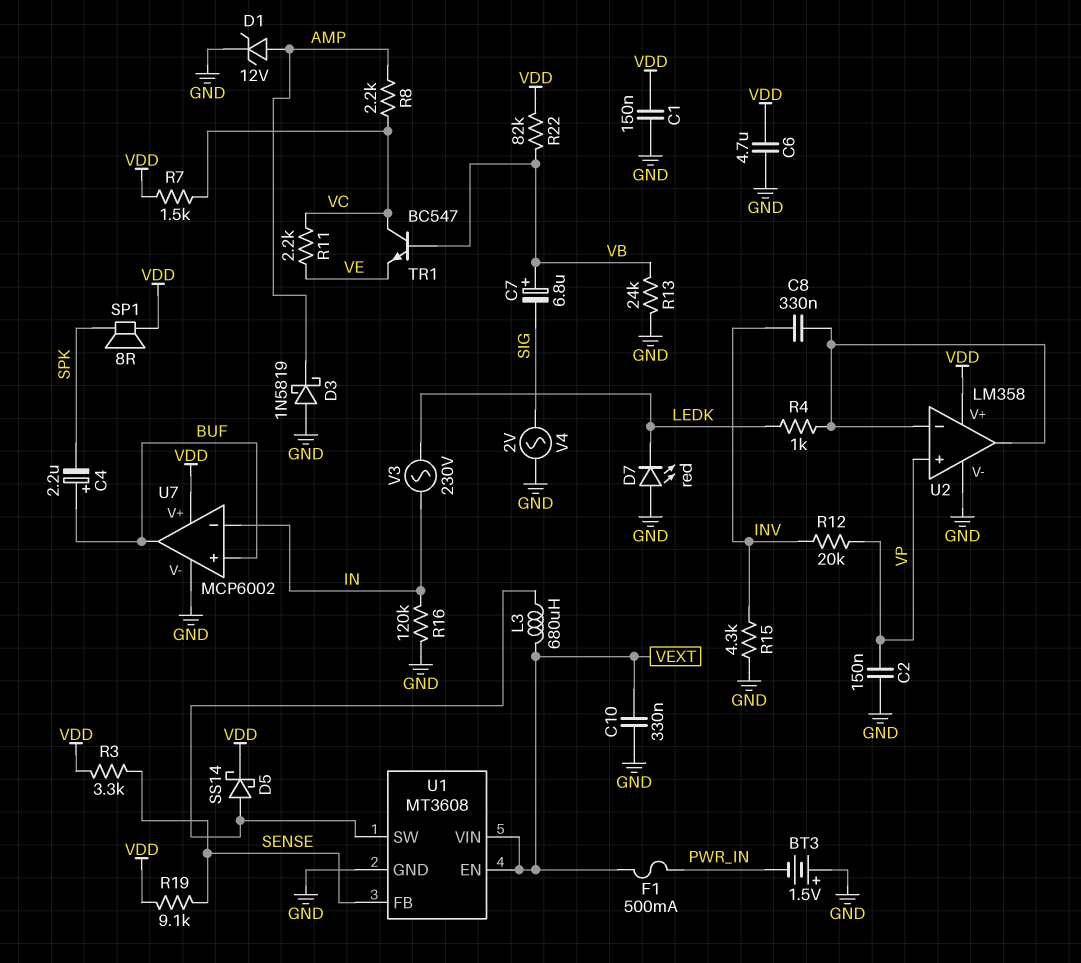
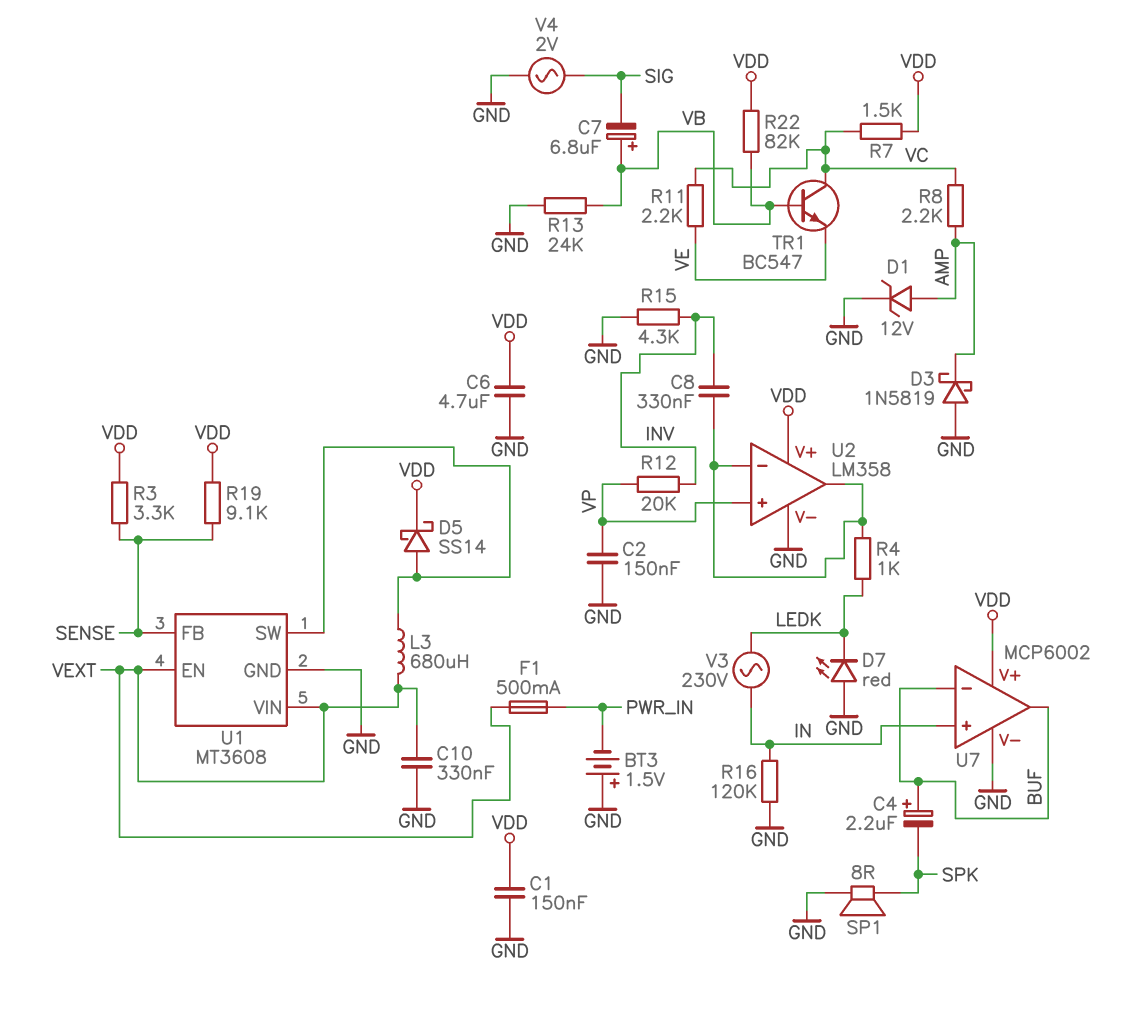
SP1: speaker 8R (SPK, VDD) -> speaker 8R (GND, SPK)
U7 pin in+: BUF -> IN
U7 pin in-: IN -> BUF

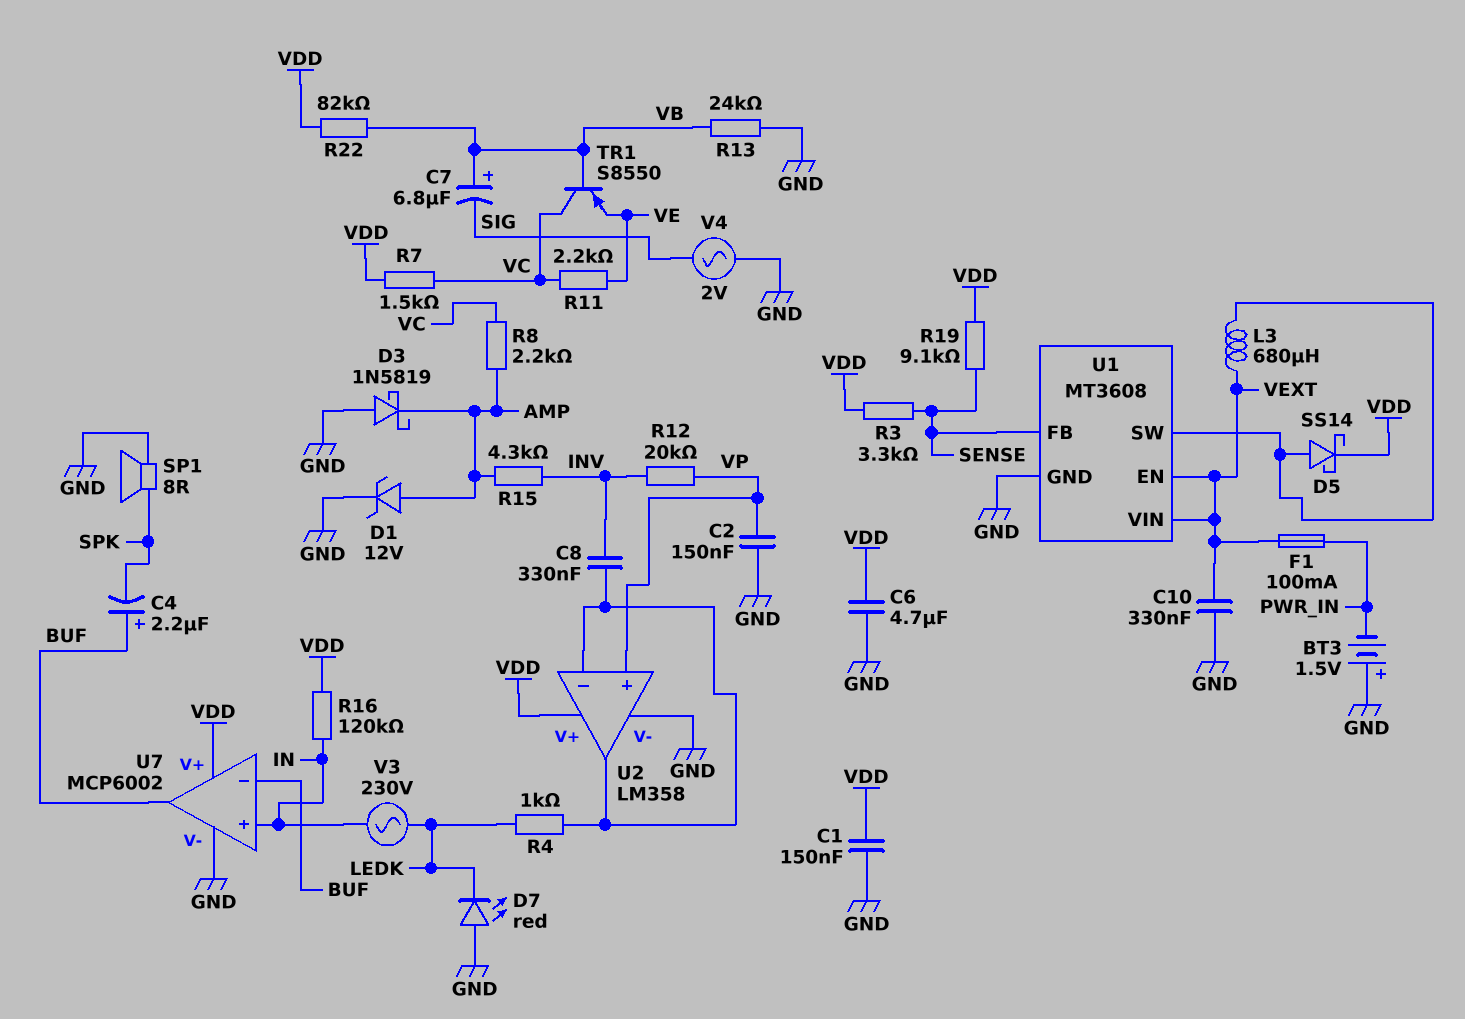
F1: 500mA (PWR_IN, VEXT) -> 100mA (PWR_IN, VEXT)
R15: 4.3k (GND, INV) -> 4.3k (AMP, INV)
R16: 120k (GND, IN) -> 120k (IN, VDD)
TR1: NPN BC547 (B VB, C VC, E VE) -> PNP S8550 (B VB, C VC, E VE)

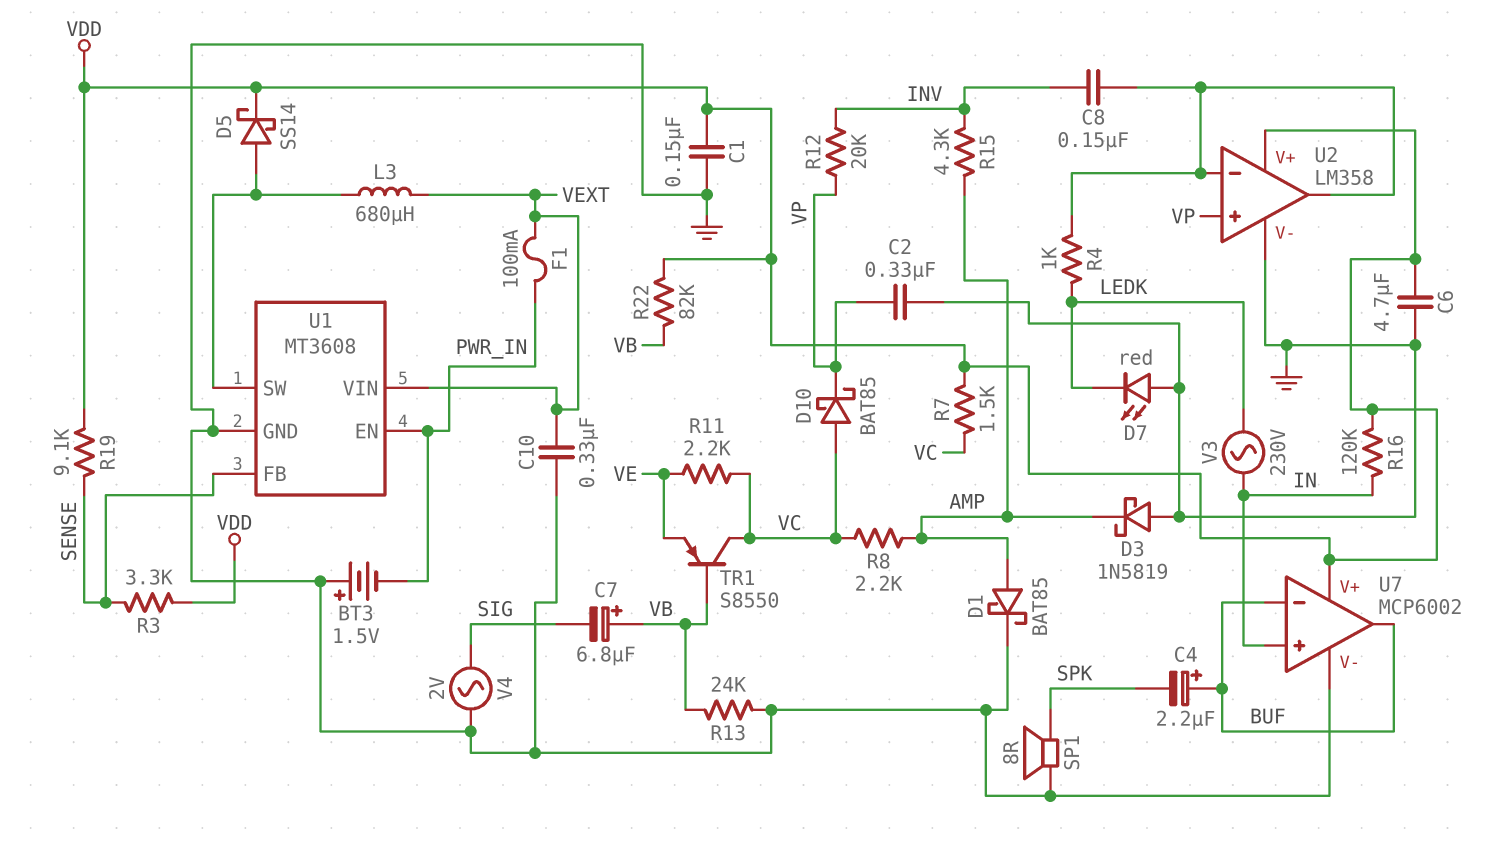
C2: 150nF (GND, VP) -> 330nF (GND, VP)
C8: 330nF (INV, U2/in-) -> 150nF (INV, U2/in-)
D1: zener 12V (A AMP, K GND) -> schottky BAT85 (A AMP, K GND)
D10: none -> schottky BAT85 (A VC, K VP)
U1 pin EN: VEXT -> PWR_IN

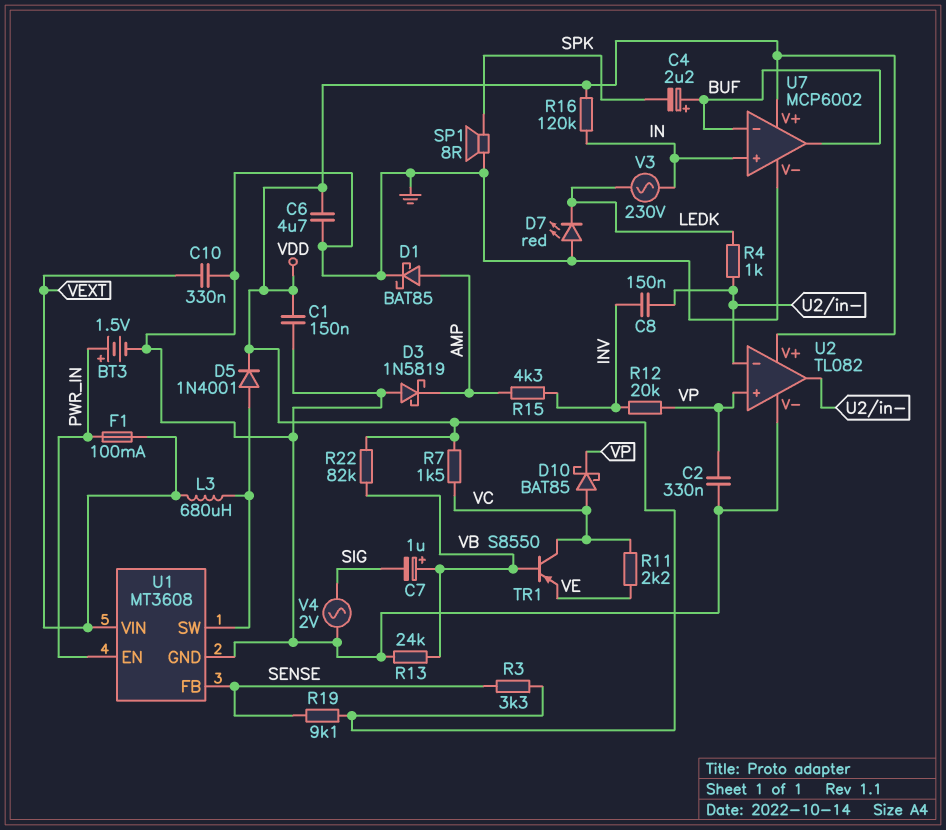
BT3: 1.5V (plus GND, minus PWR_IN) -> 1.5V (plus PWR_IN, minus GND)
C7: 6.8uF (plus VB, minus SIG) -> 1uF (plus VB, minus SIG)
D5: schottky SS14 (A U1/SW, K VDD) -> diode 1N4001 (A U1/SW, K VDD)
R8: 2.2k (AMP, VC) -> none
U2: LM358 -> TL082

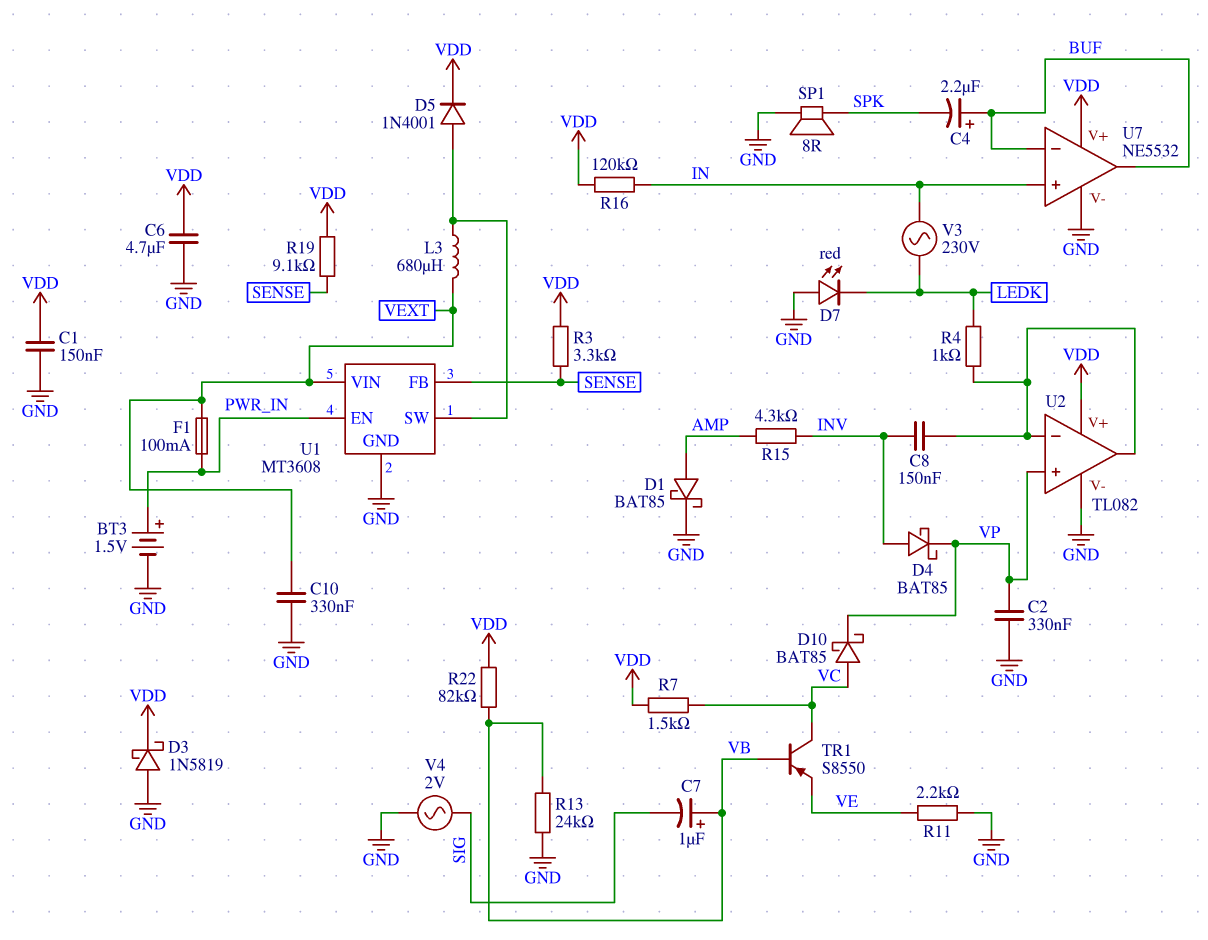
D3: schottky 1N5819 (A GND, K AMP) -> schottky 1N5819 (A GND, K VDD)
D4: none -> schottky BAT85 (A INV, K VP)
R11: 2.2k (VC, VE) -> 2.2k (GND, VE)
R12: 20k (INV, VP) -> none
U7: MCP6002 -> NE5532

